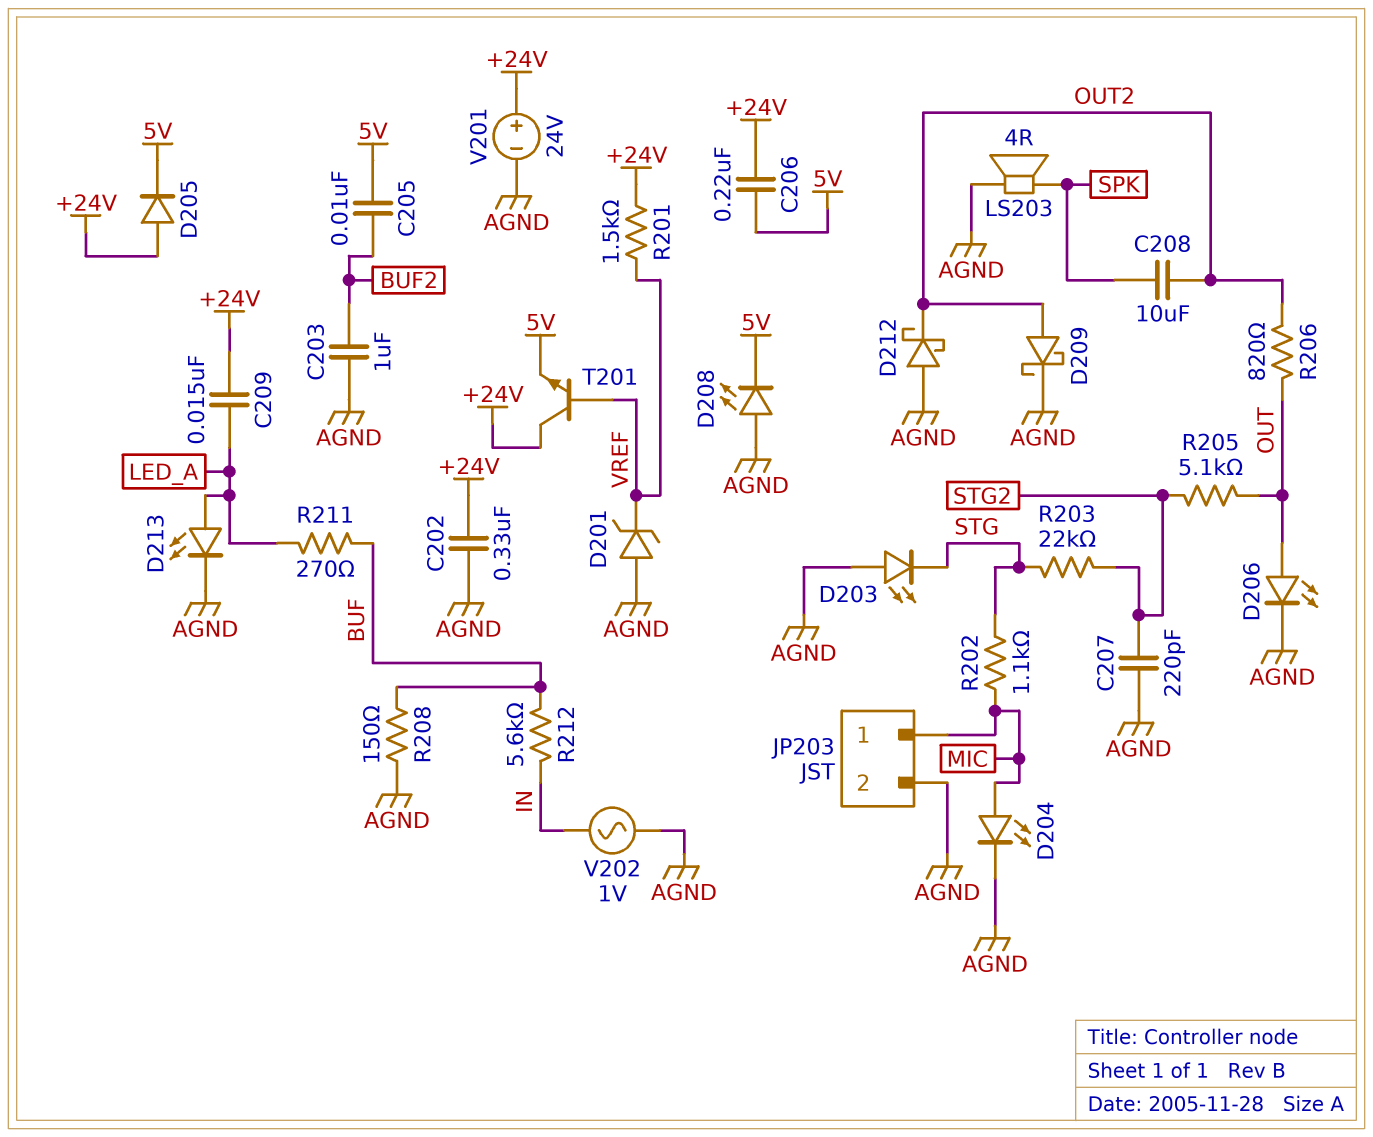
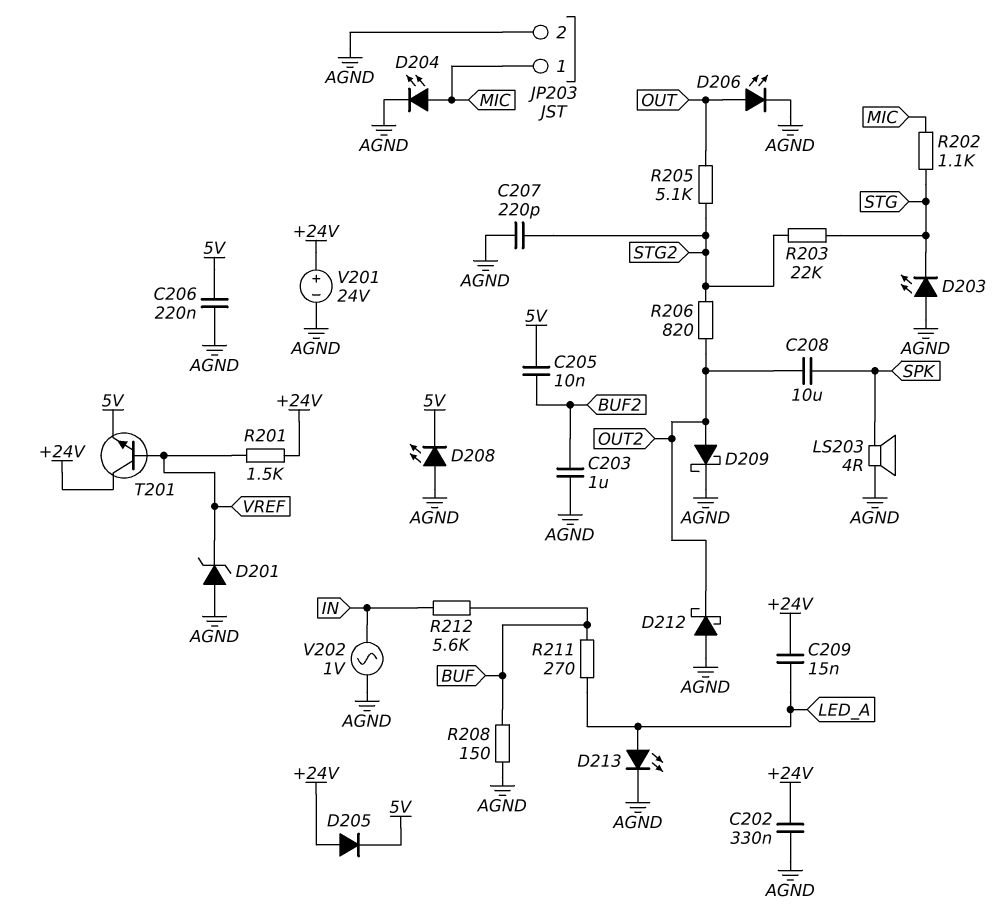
C206: 220nF (+24V, 5V) -> 220nF (5V, AGND)
R206: 820 (OUT, OUT2) -> 820 (OUT2, STG2)

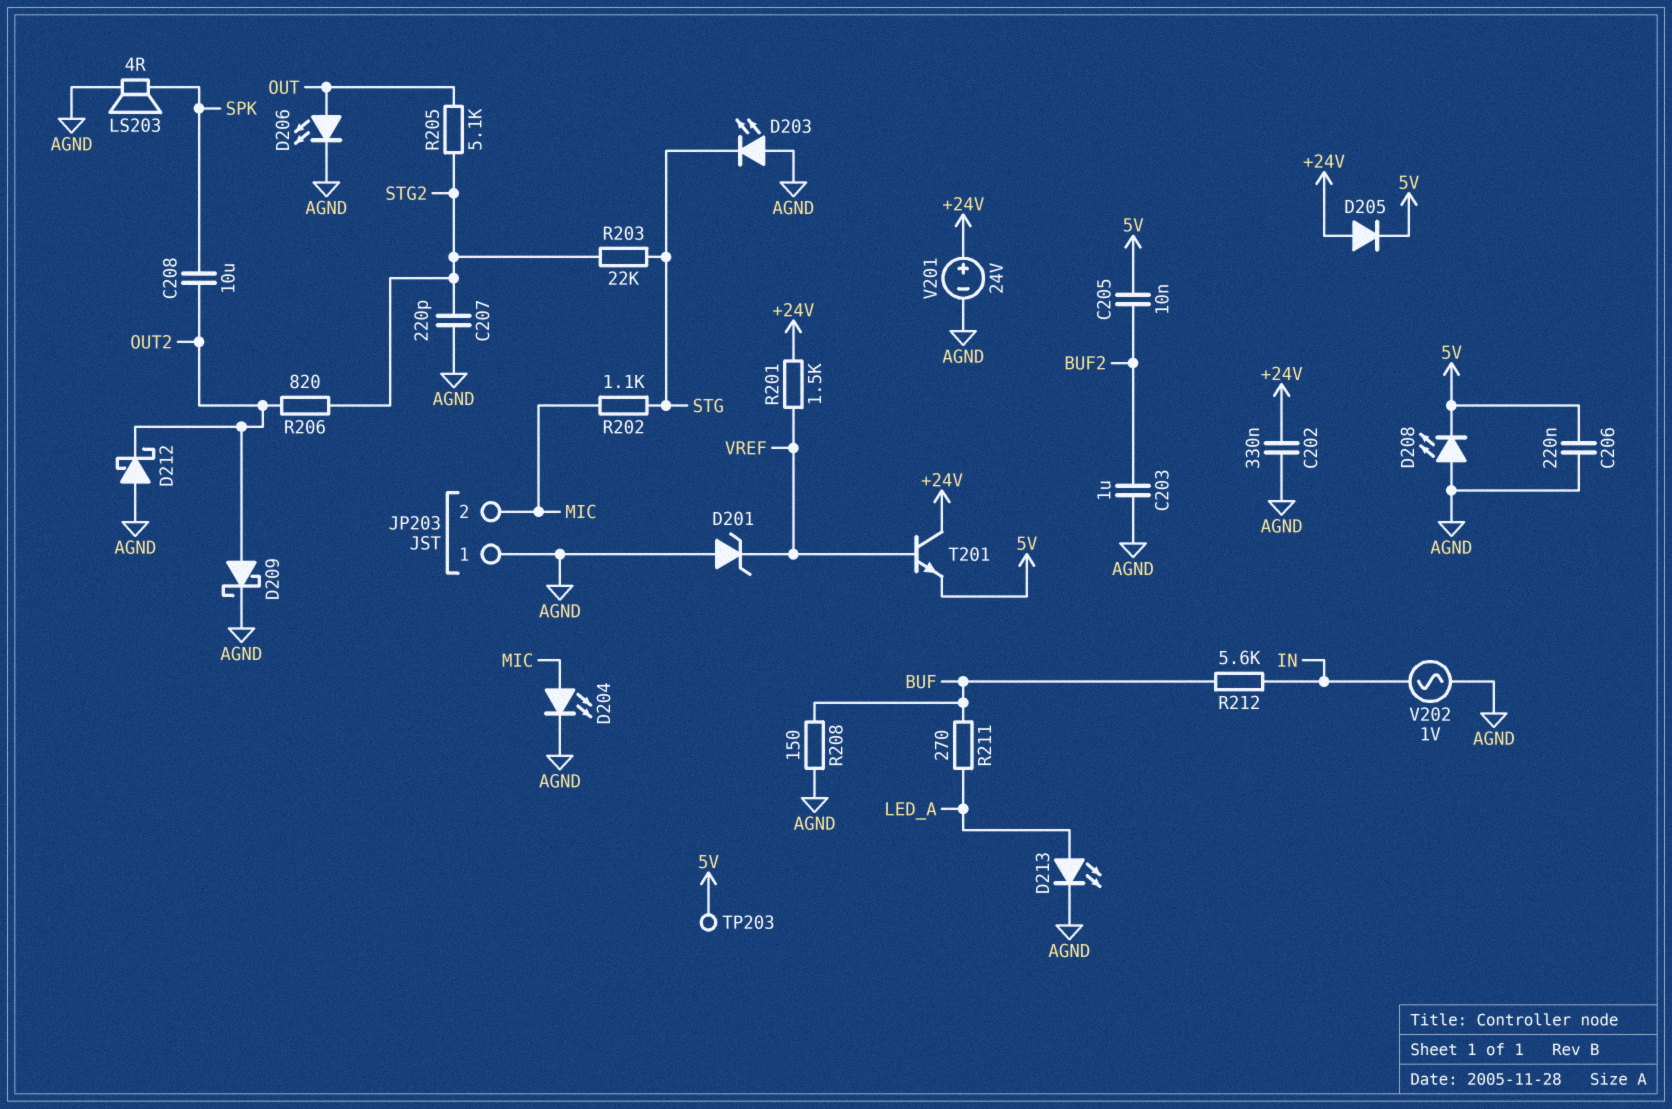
C209: 15nF (+24V, LED_A) -> none
JP203 pin 1: MIC -> AGND
JP203 pin 2: AGND -> MIC
TP203: none -> test point (5V)

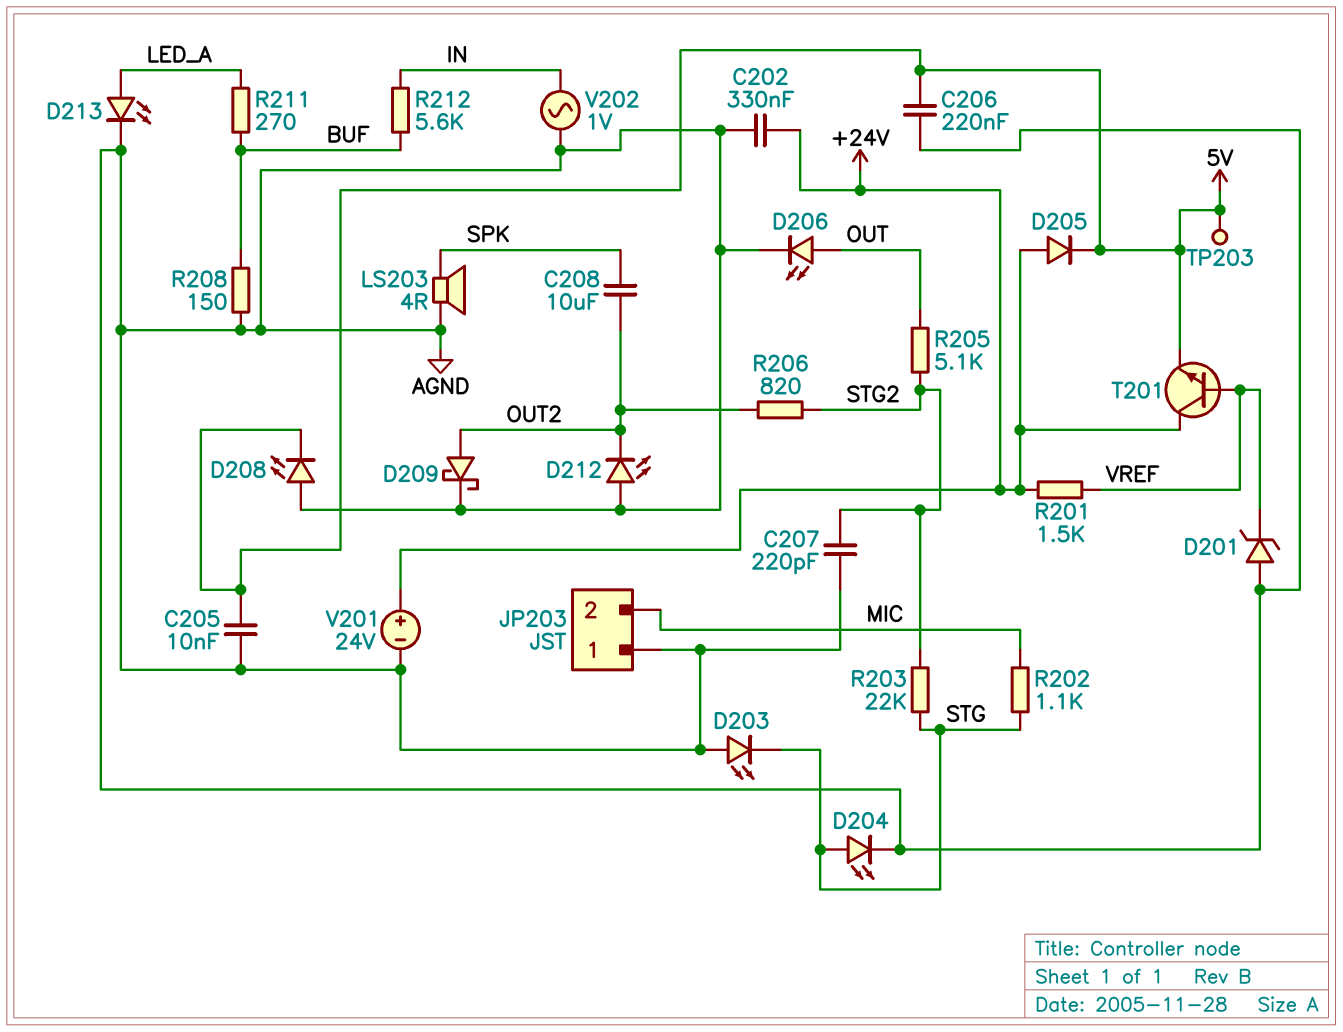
C203: 1uF (AGND, BUF2) -> none
C205: 10nF (5V, BUF2) -> 10nF (5V, AGND)
D204: LED (A MIC, K AGND) -> LED (A STG, K AGND)
D212: schottky (A AGND, K OUT2) -> LED (A AGND, K OUT2)

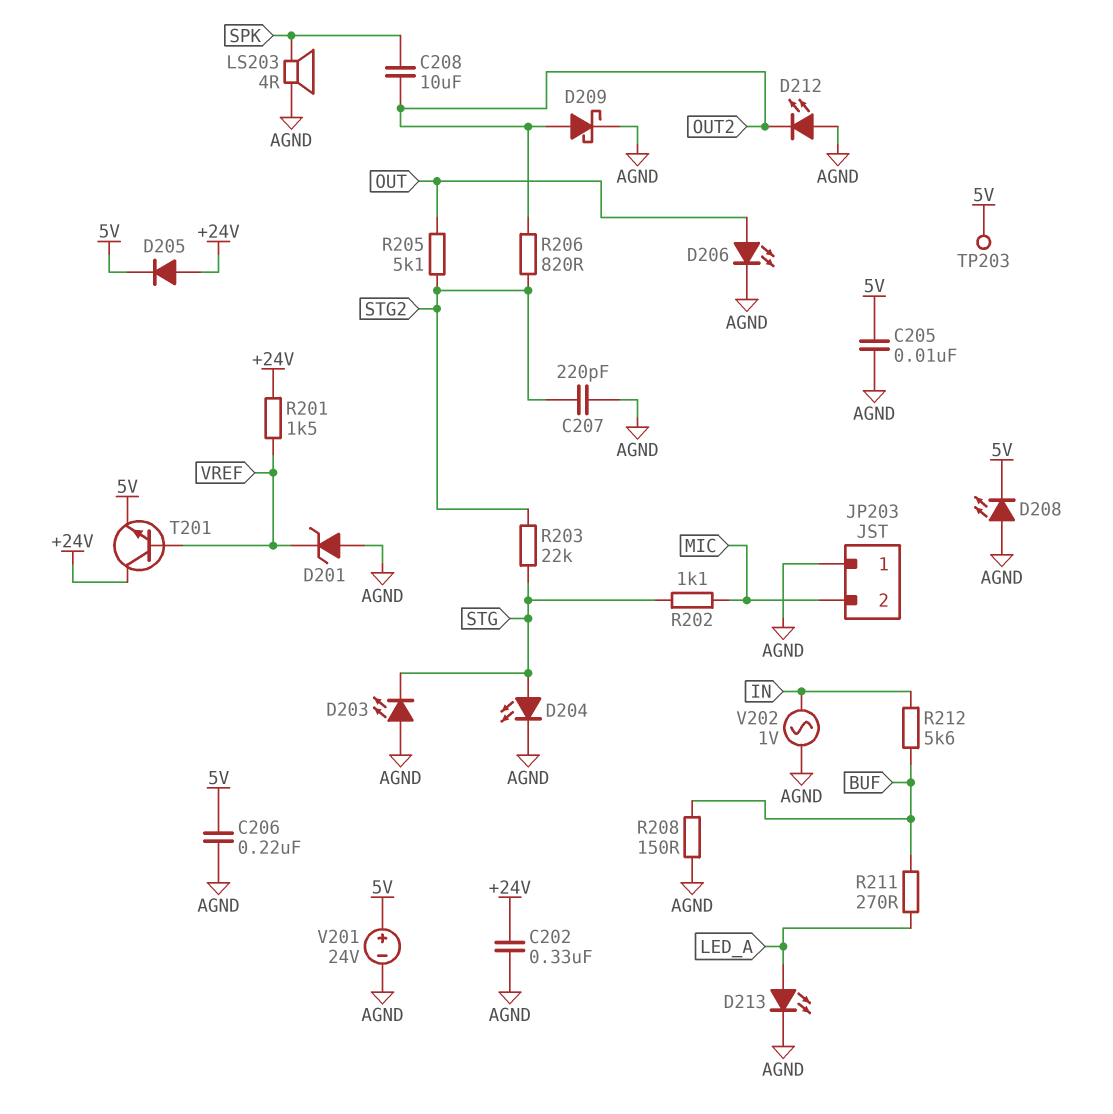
V201: 24V (plus +24V, minus AGND) -> 24V (plus 5V, minus AGND)

